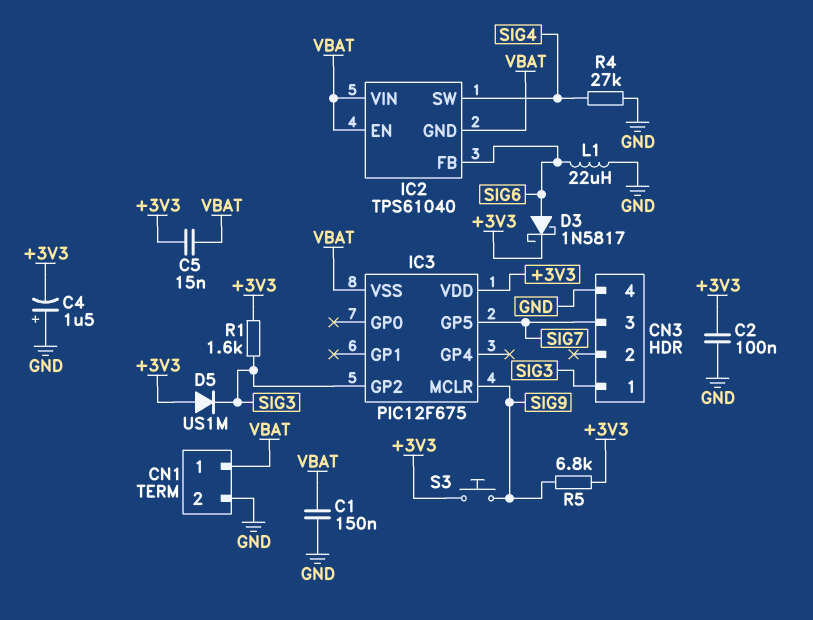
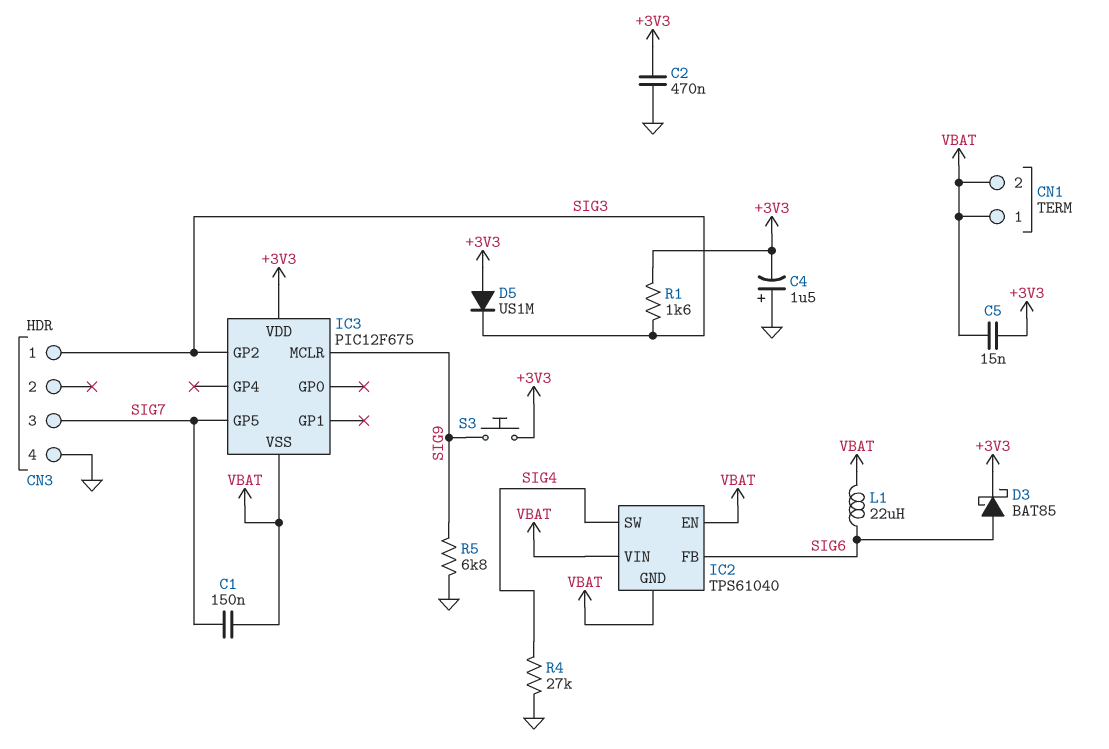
C1: 150nF (GND, VBAT) -> 150nF (SIG7, VBAT)
C2: 100nF (+3V3, GND) -> 470nF (+3V3, GND)
CN1 pin 2: GND -> VBAT
D3: schottky 1N5817 (A SIG6, K +3V3) -> schottky BAT85 (A SIG6, K +3V3)
L1: 22uH (GND, SIG6) -> 22uH (SIG6, VBAT)
R5: 6.8k (+3V3, SIG9) -> 6.8k (GND, SIG9)

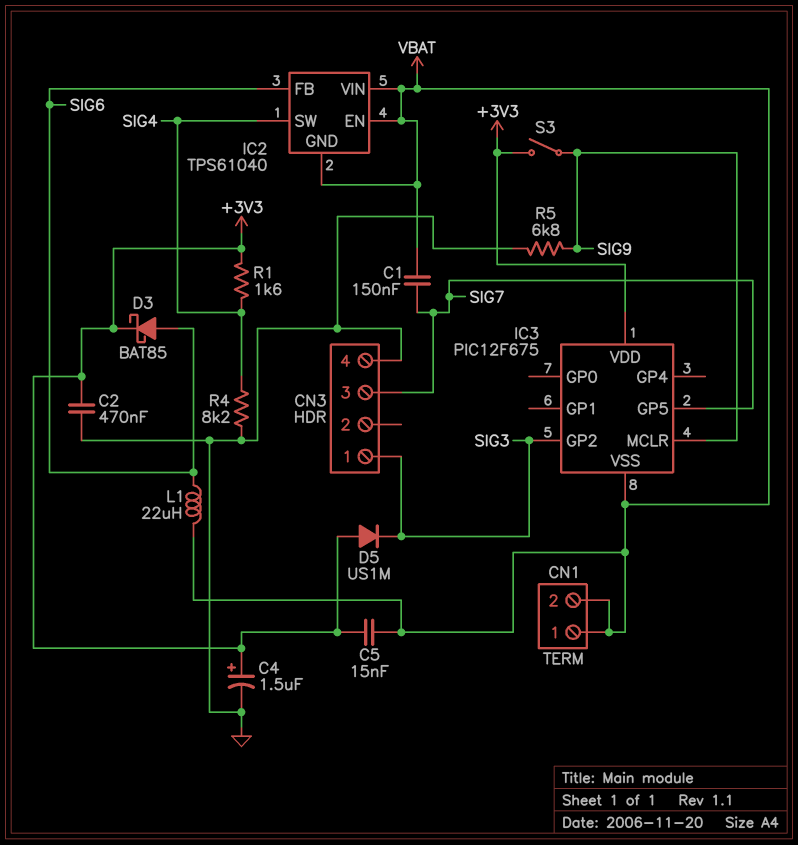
C4: 1.5uF (plus GND, minus +3V3) -> 1.5uF (plus +3V3, minus GND)
R1: 1.6k (+3V3, SIG3) -> 1.6k (+3V3, SIG4)
R4: 27k (GND, SIG4) -> 8.2k (GND, SIG4)
S3: button (+3V3, SIG9) -> switch (+3V3, SIG9)

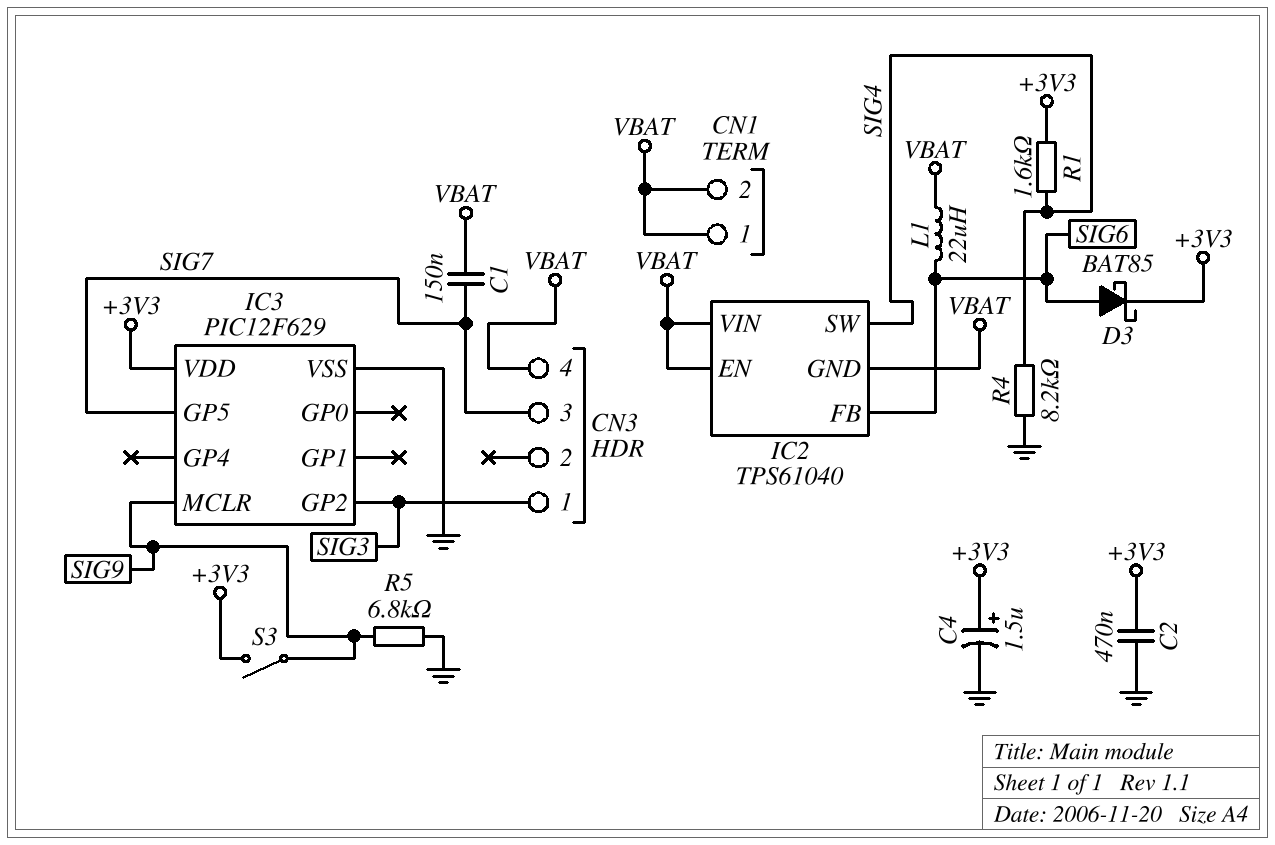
C5: 15nF (+3V3, VBAT) -> none
CN3 pin 4: GND -> VBAT
D5: diode US1M (A +3V3, K SIG3) -> none
IC3: PIC12F675 -> PIC12F629
IC3 pin VSS: VBAT -> GND

